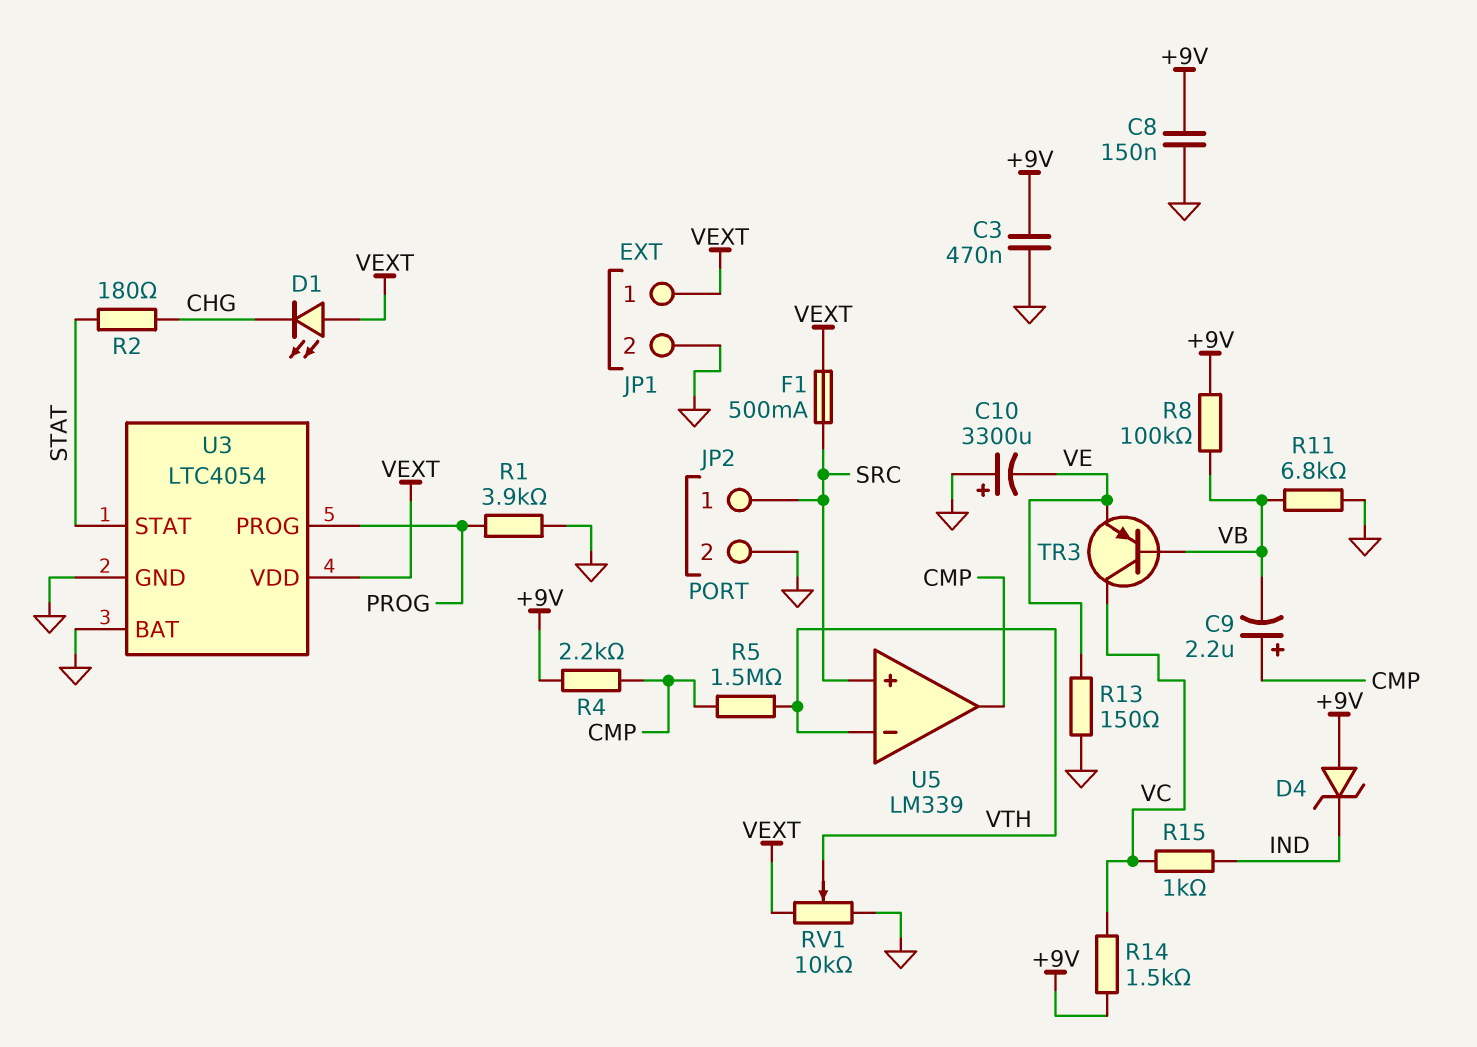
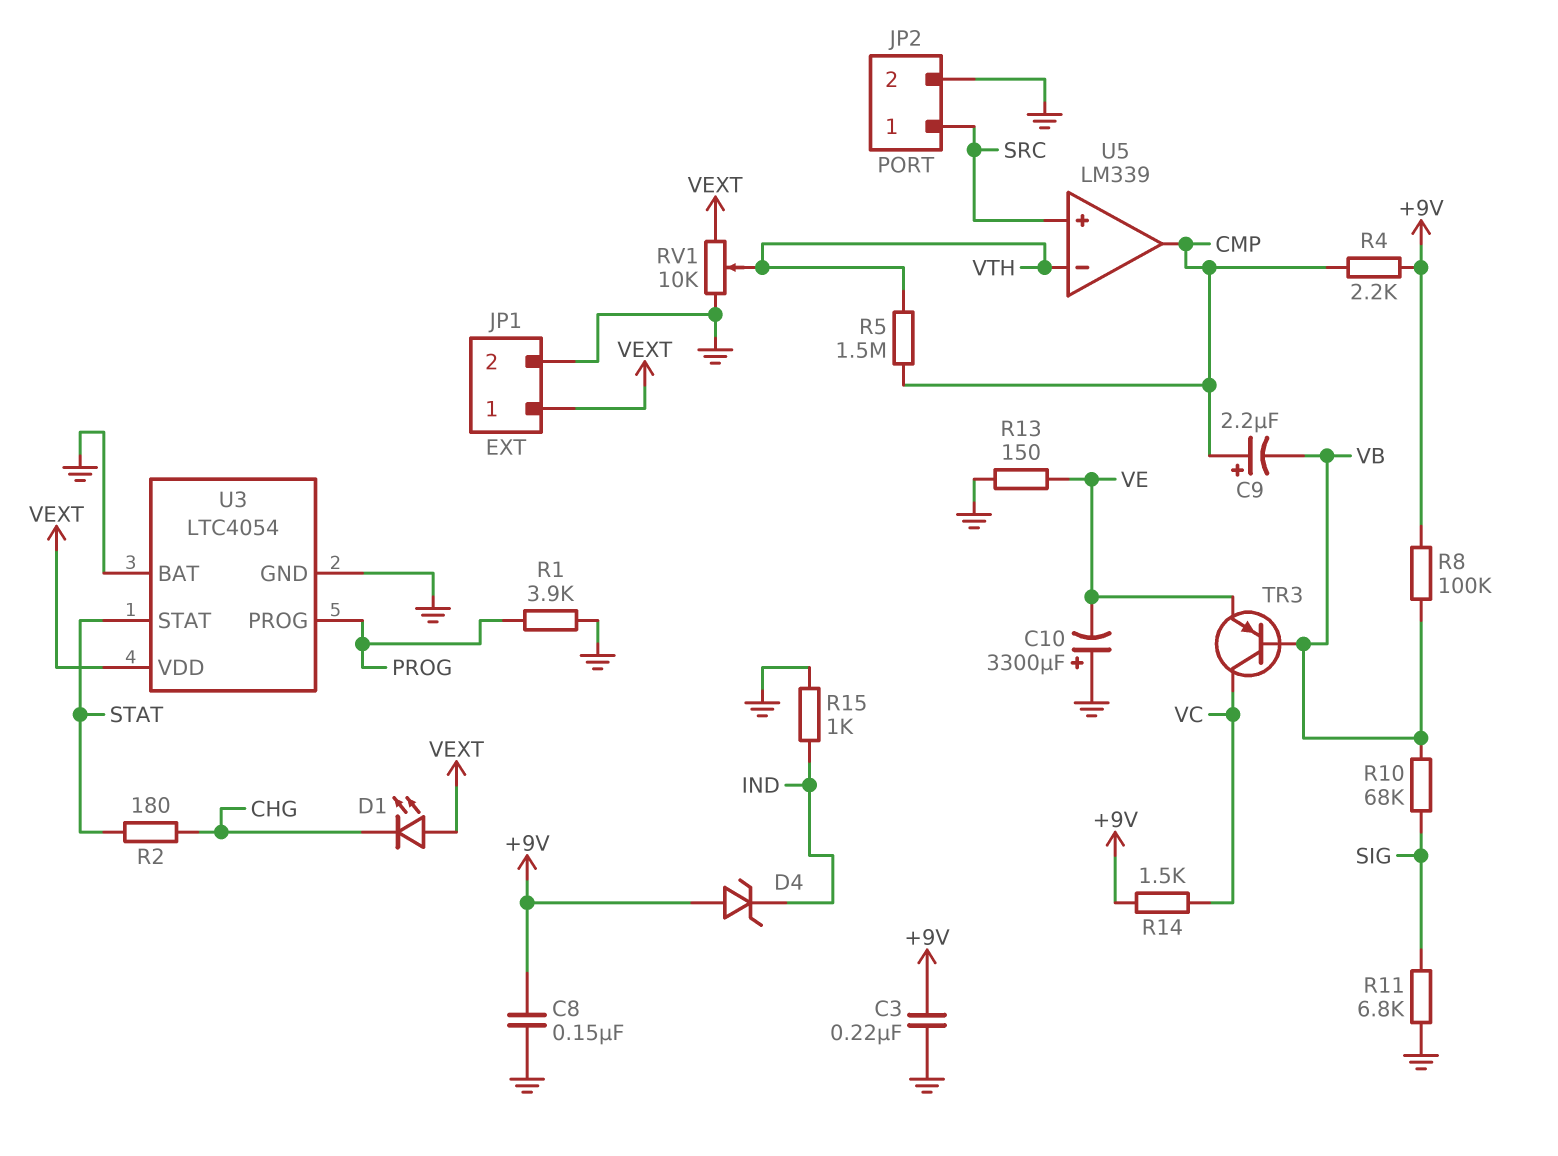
C3: 470nF (+9V, GND) -> 220nF (+9V, GND)
F1: 500mA (SRC, VEXT) -> none
R10: none -> 68k (SIG, VB)
R11: 6.8k (GND, VB) -> 6.8k (GND, SIG)
R15: 1k (IND, VC) -> 1k (GND, IND)

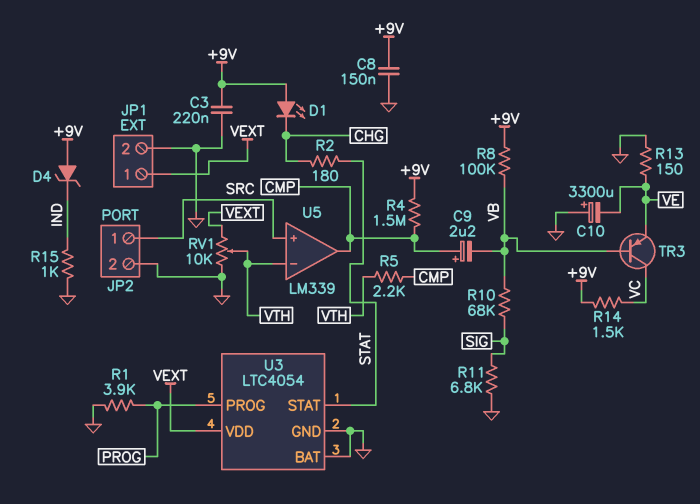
D1: LED (A VEXT, K CHG) -> LED (A +9V, K CHG)
R4: 2.2k (+9V, CMP) -> 1.5M (+9V, CMP)
R5: 1.5M (CMP, VTH) -> 2.2k (CMP, VTH)

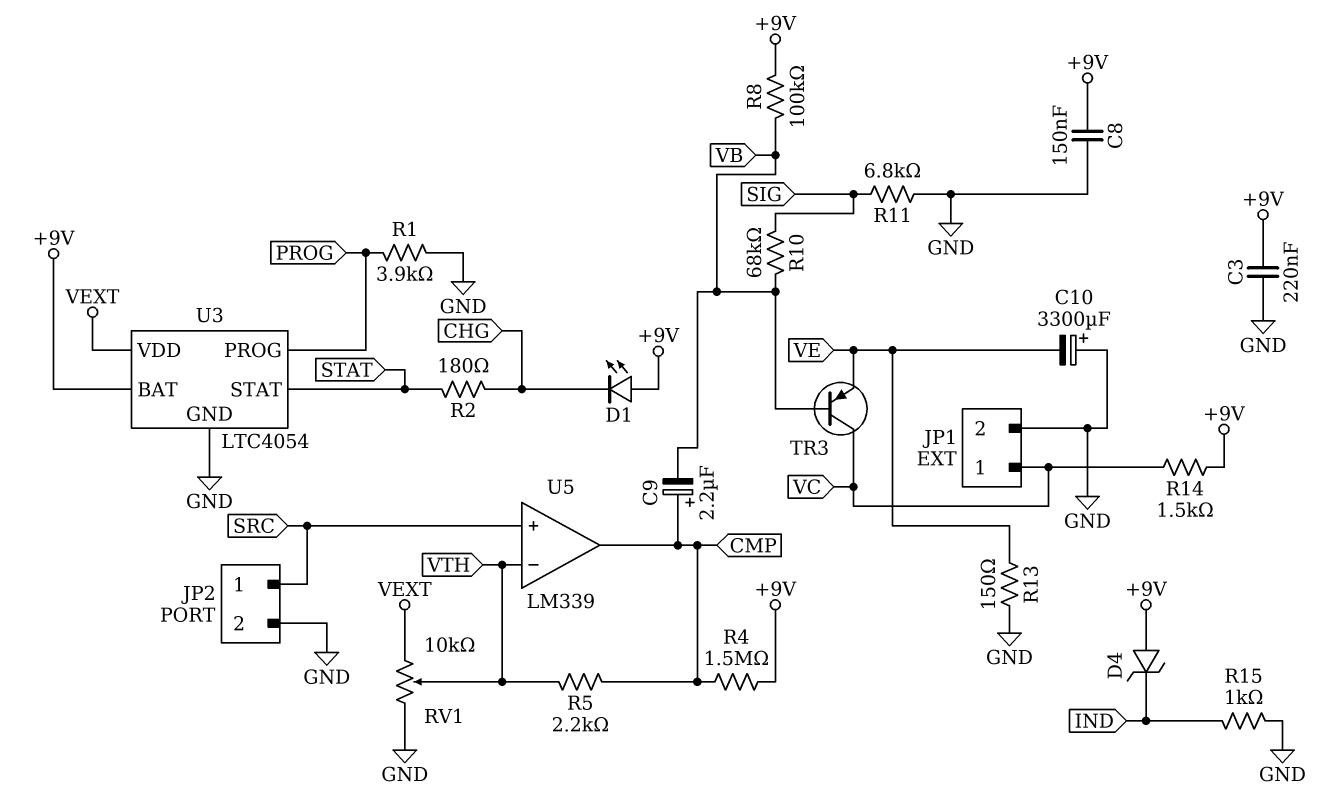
JP1 pin 1: VEXT -> VC
U3 pin BAT: GND -> +9V

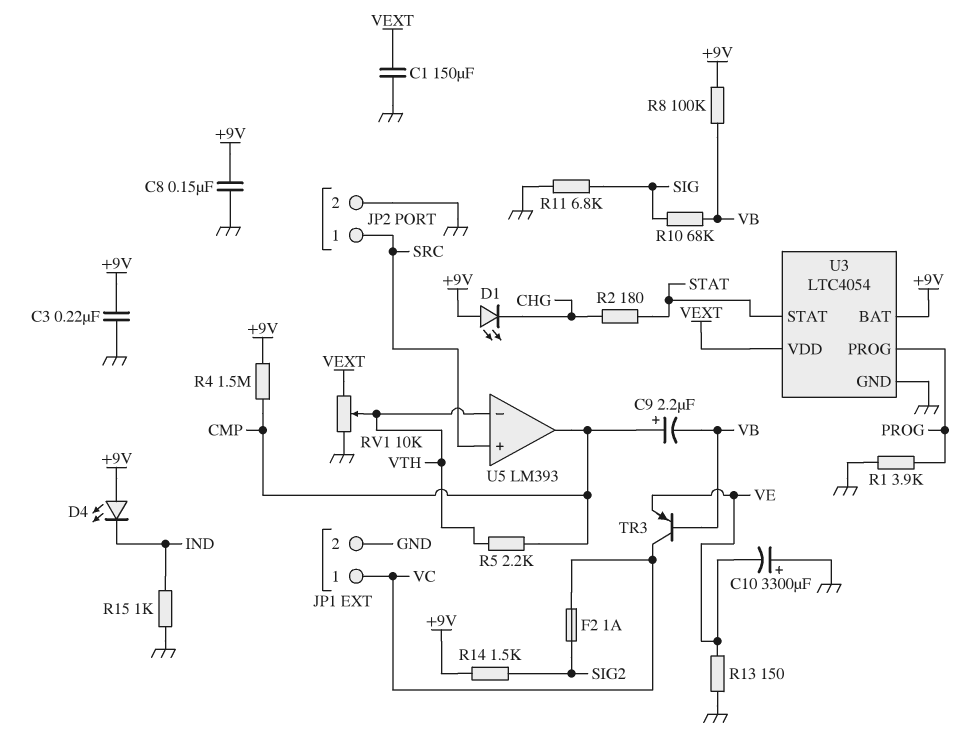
C1: none -> 150uF (GND, VEXT)
D4: zener (A +9V, K IND) -> LED (A +9V, K IND)
F2: none -> 1A (SIG2, VC)
R14: 1.5k (+9V, VC) -> 1.5k (+9V, SIG2)
U5: LM339 -> LM393

